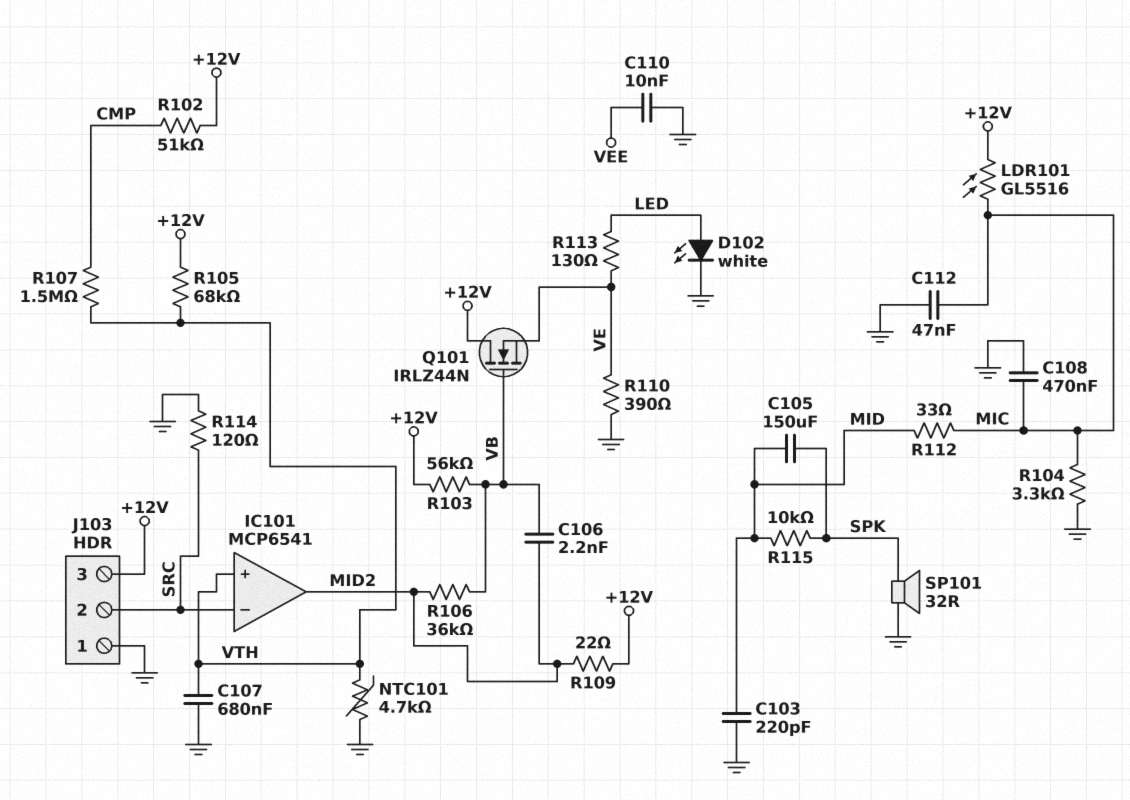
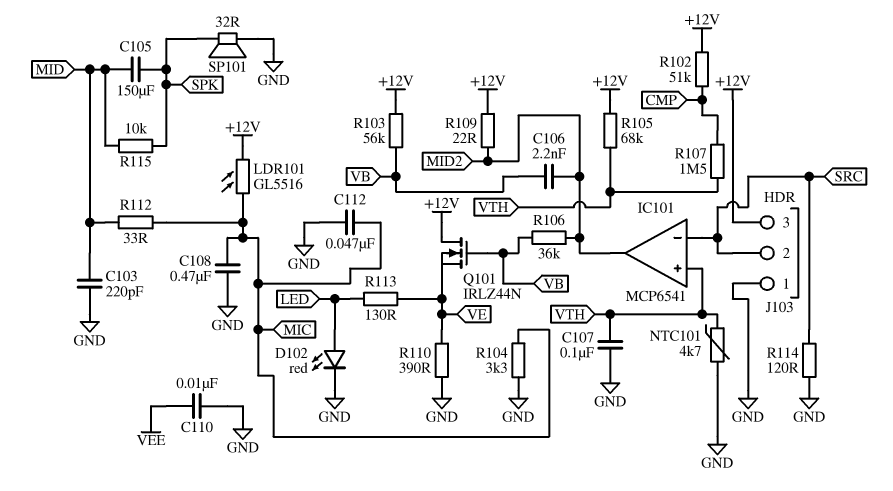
C107: 680nF (GND, VTH) -> 100nF (GND, VTH)
D102: LED white (A LED, K GND) -> LED red (A LED, K GND)

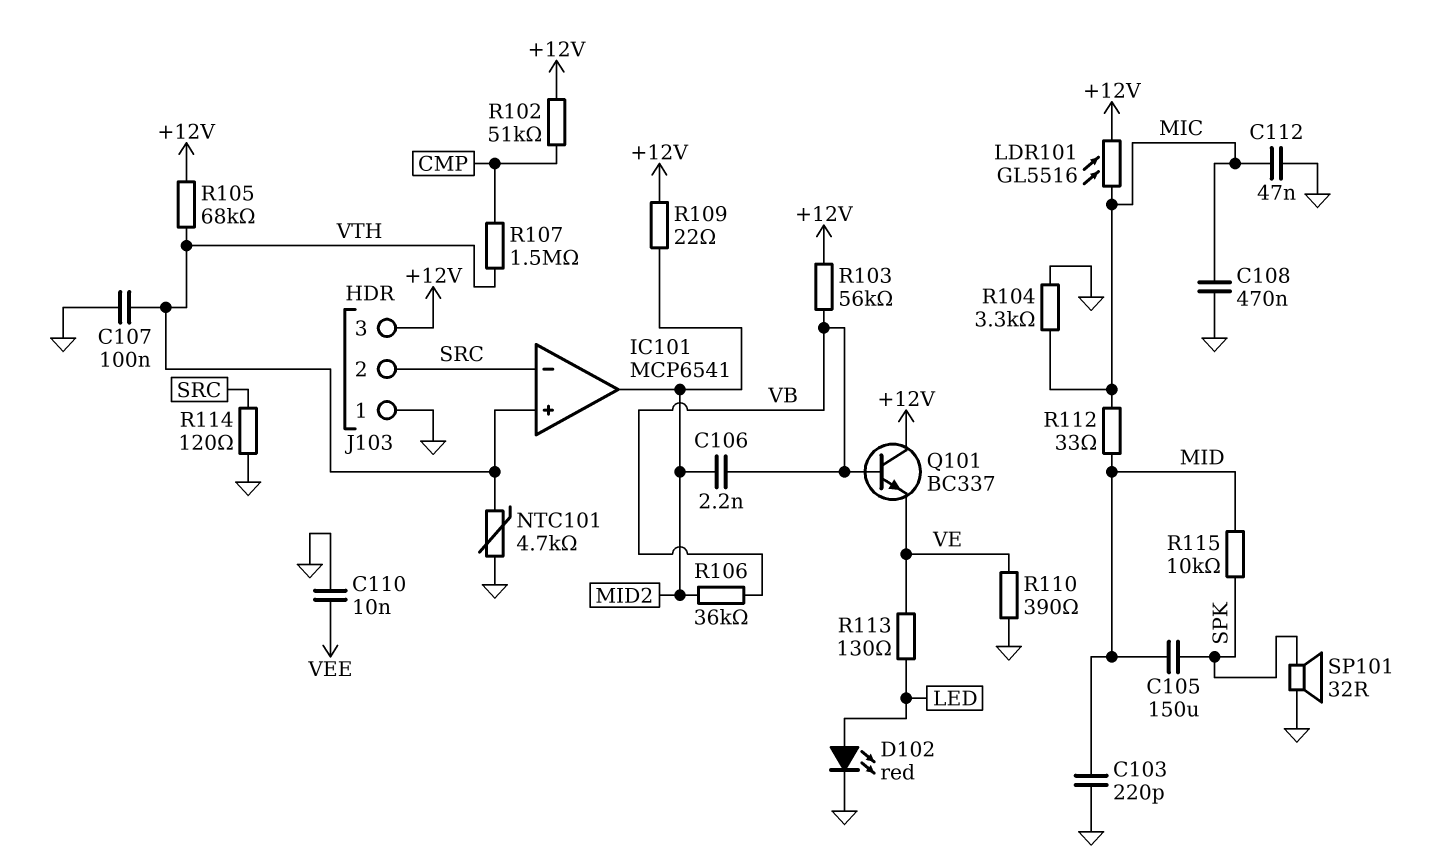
Q101: NMOS IRLZ44N (G VB, D +12V, S VE) -> NPN BC337 (B VB, C +12V, E VE)

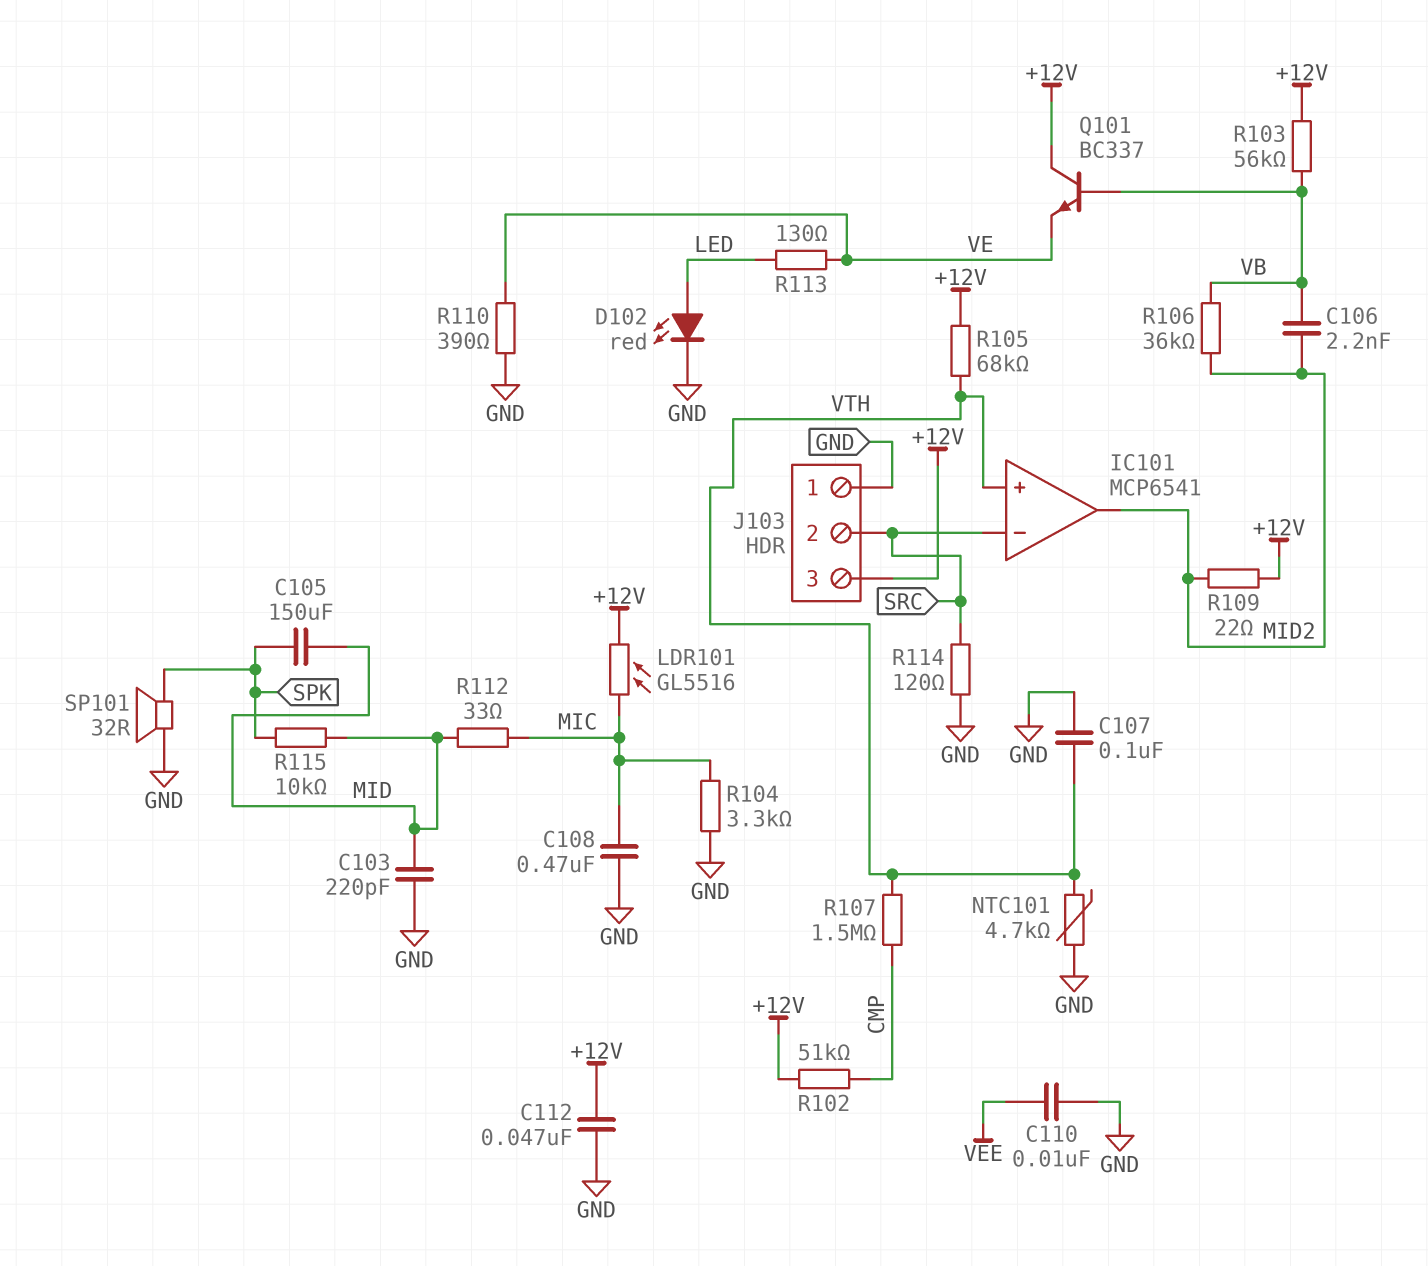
C112: 47nF (GND, MIC) -> 47nF (+12V, GND)

